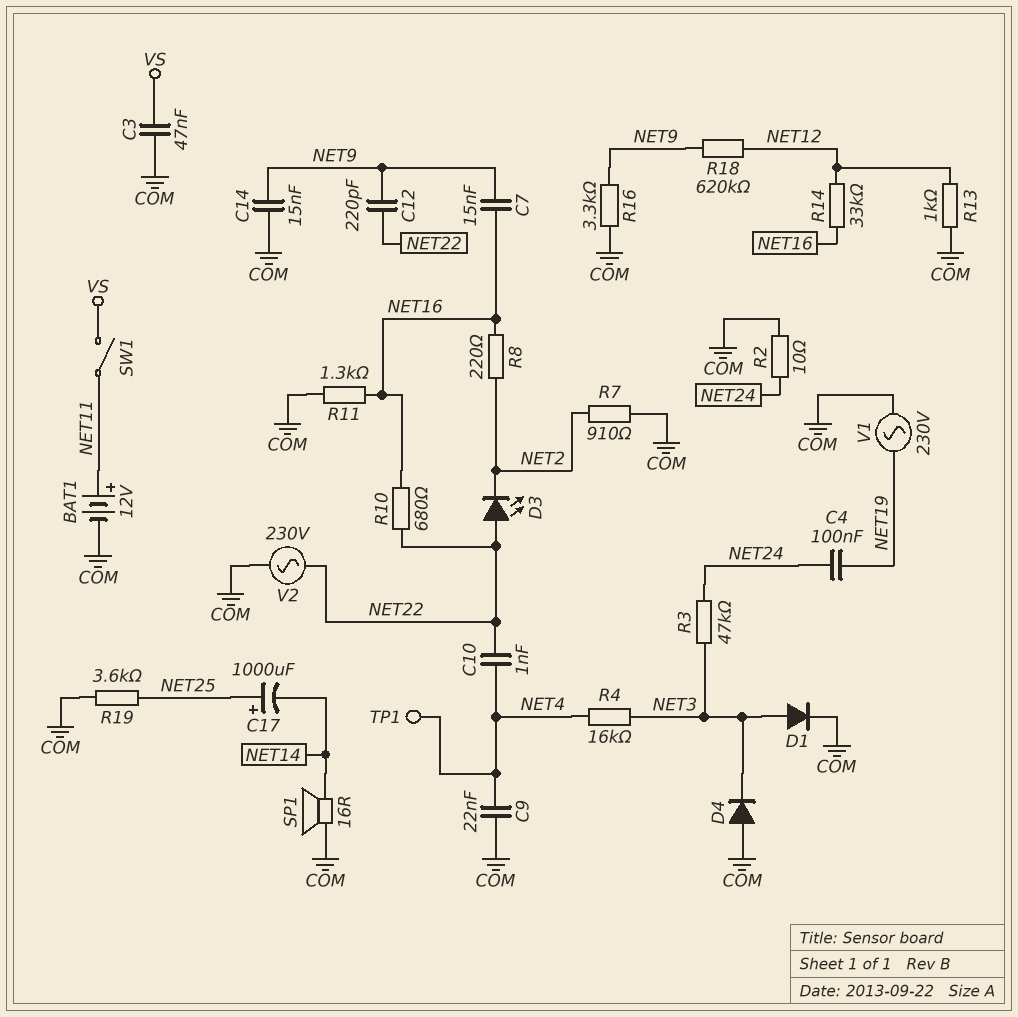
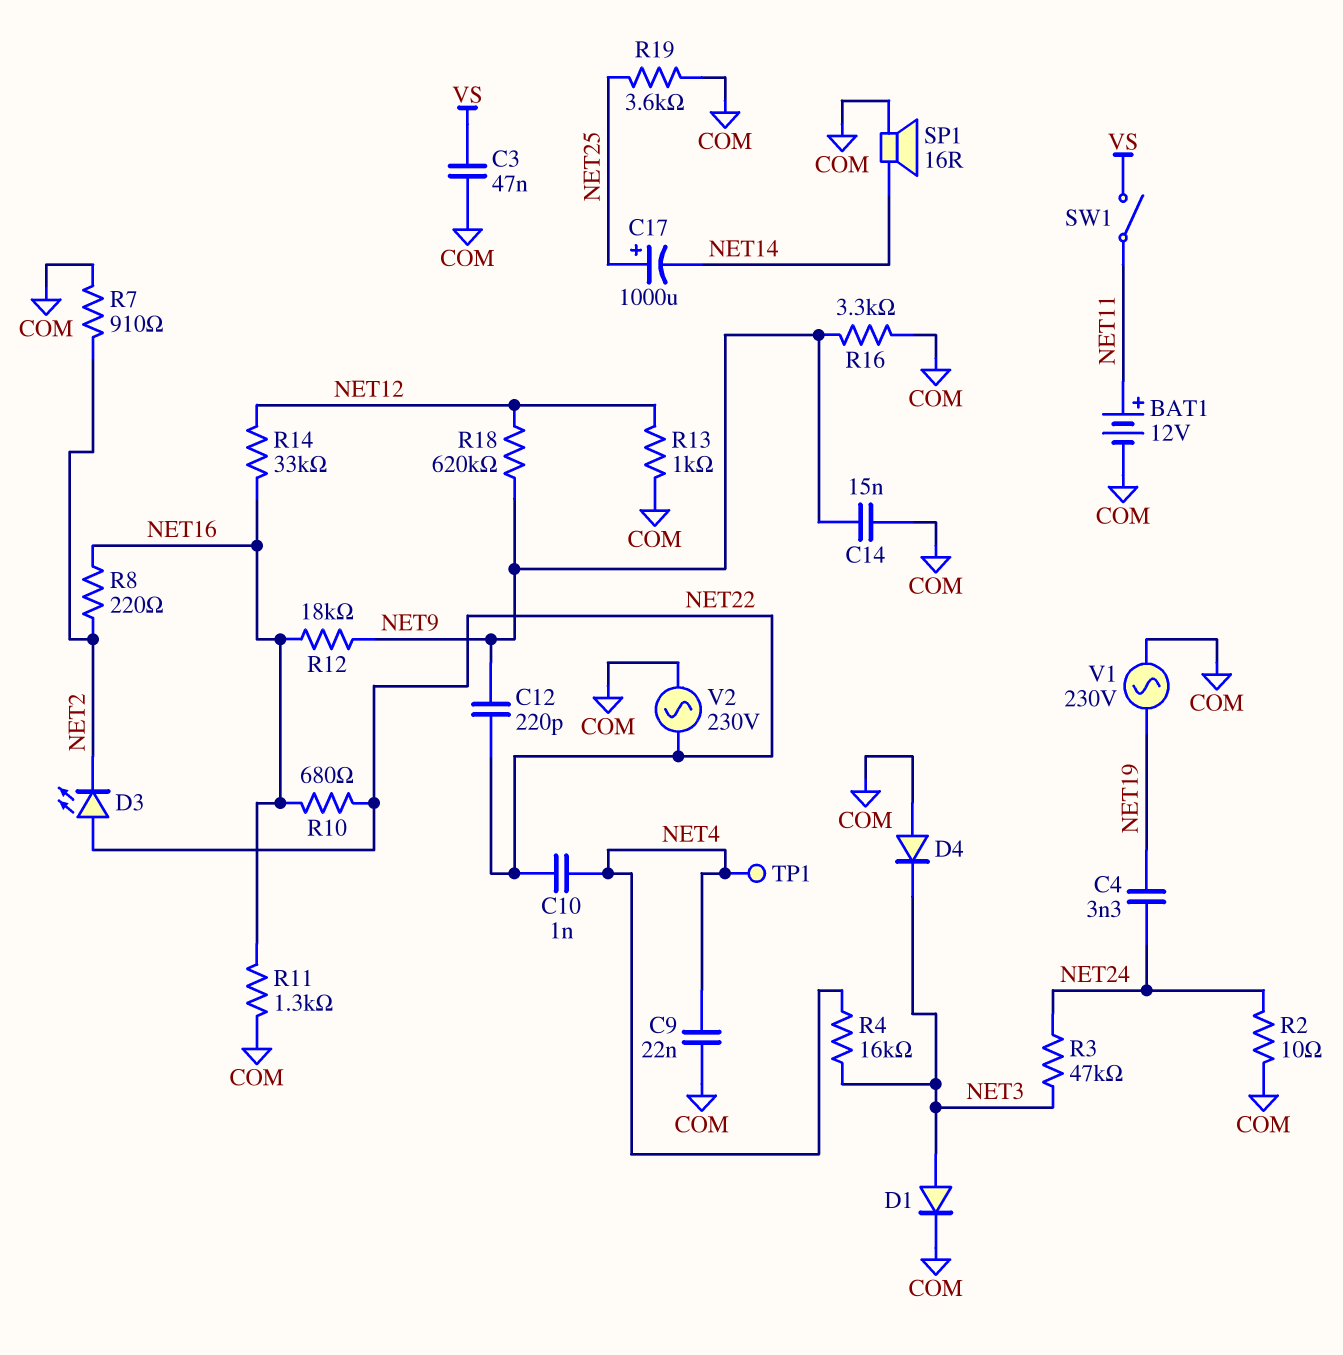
C4: 100nF (NET19, NET24) -> 3.3nF (NET19, NET24)
C7: 15nF (NET9, NET16) -> none
R12: none -> 18k (NET9, NET16)

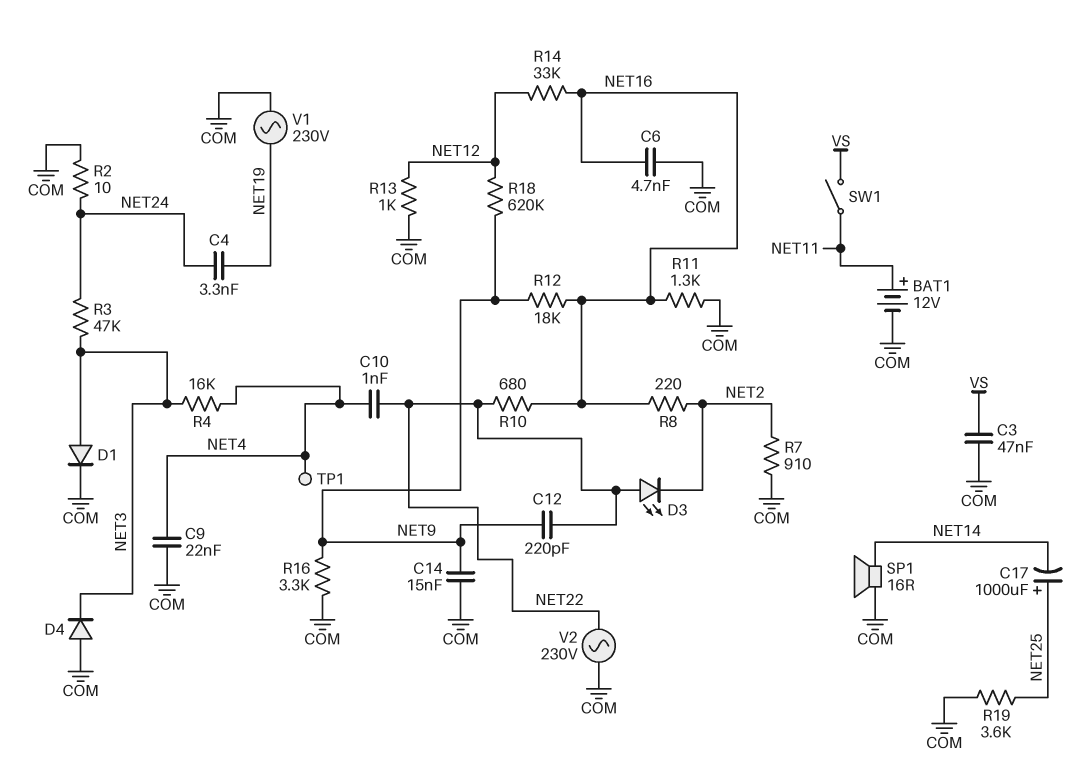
C6: none -> 4.7nF (COM, NET16)

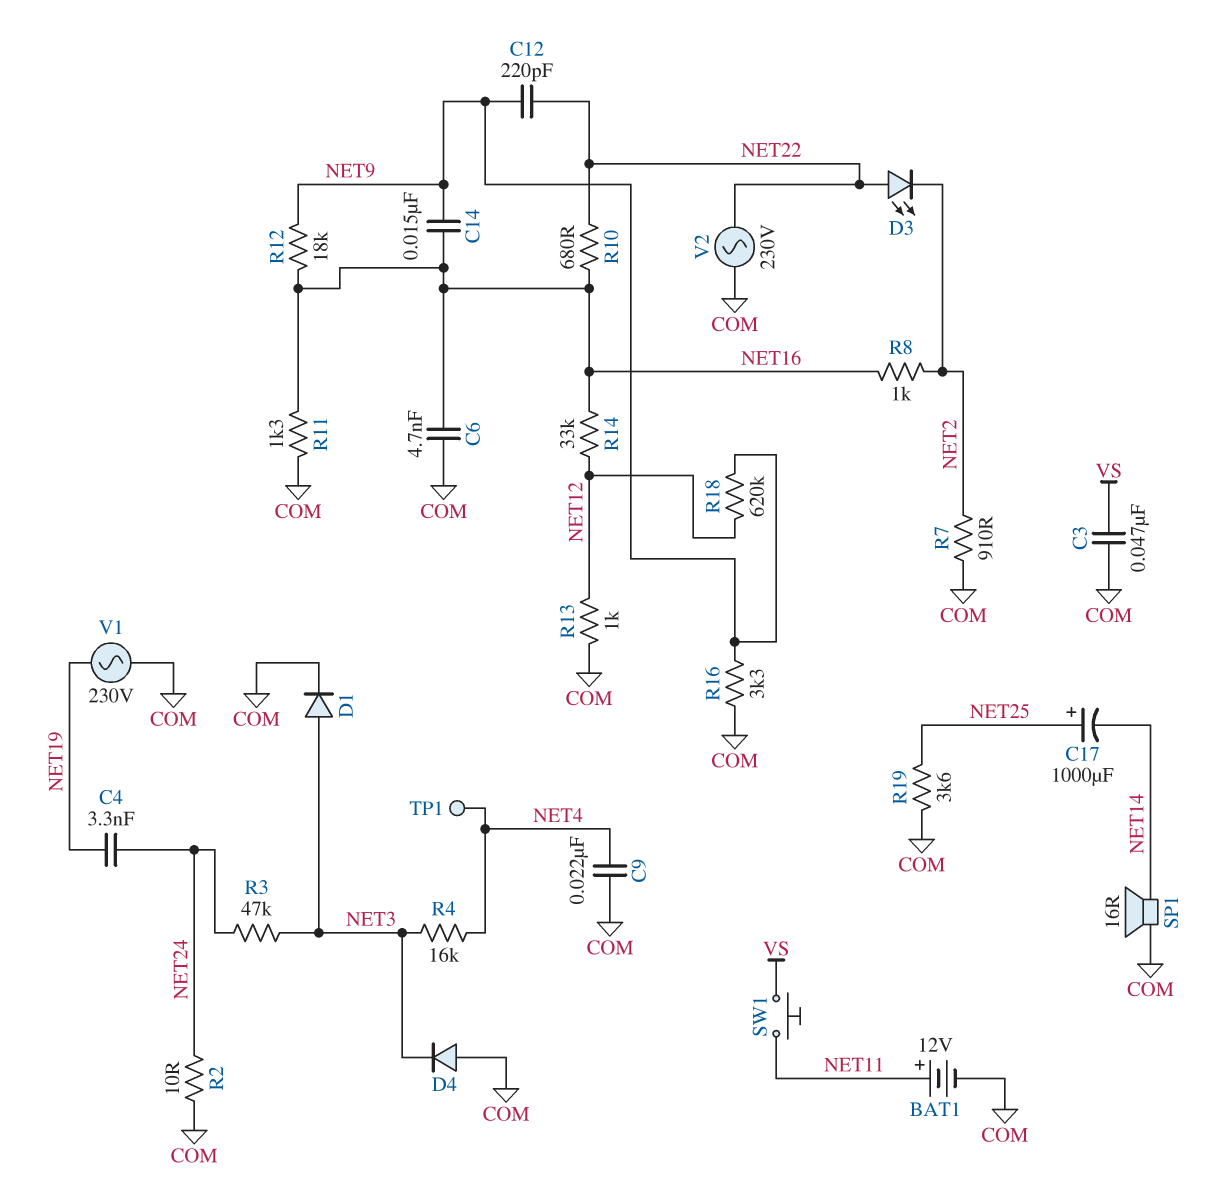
C10: 1nF (NET4, NET22) -> none
C14: 15nF (COM, NET9) -> 15nF (NET9, NET16)
R8: 220 (NET2, NET16) -> 1k (NET2, NET16)
SW1: switch (NET11, VS) -> button (NET11, VS)

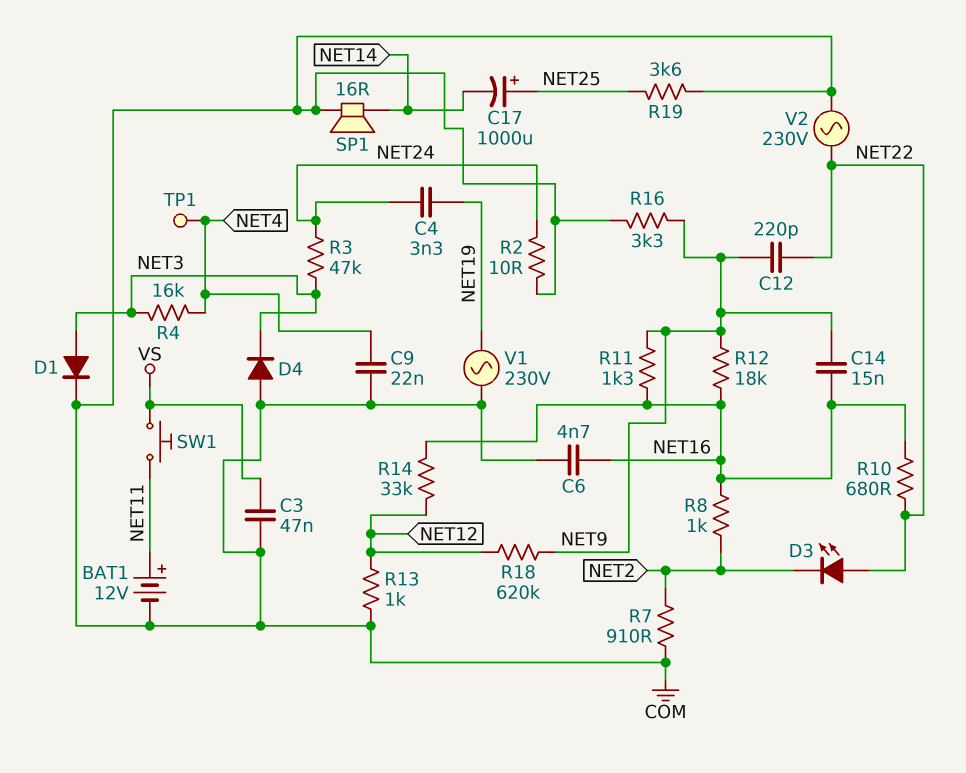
R11: 1.3k (COM, NET16) -> 1.3k (NET9, NET16)

